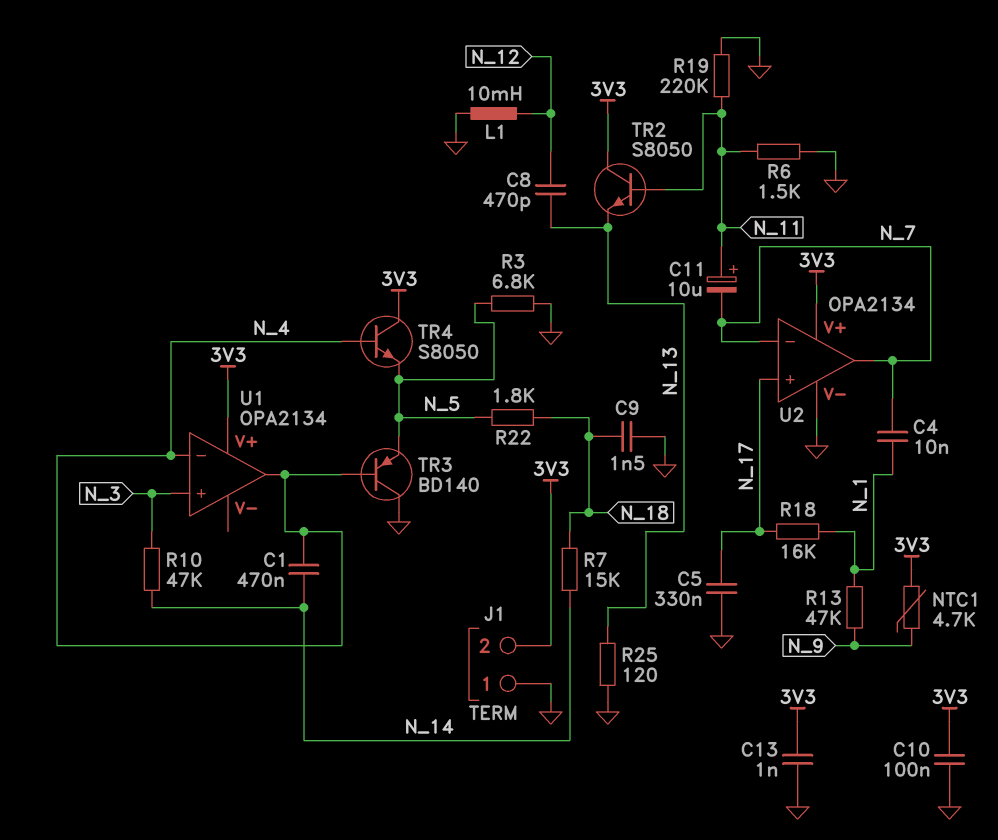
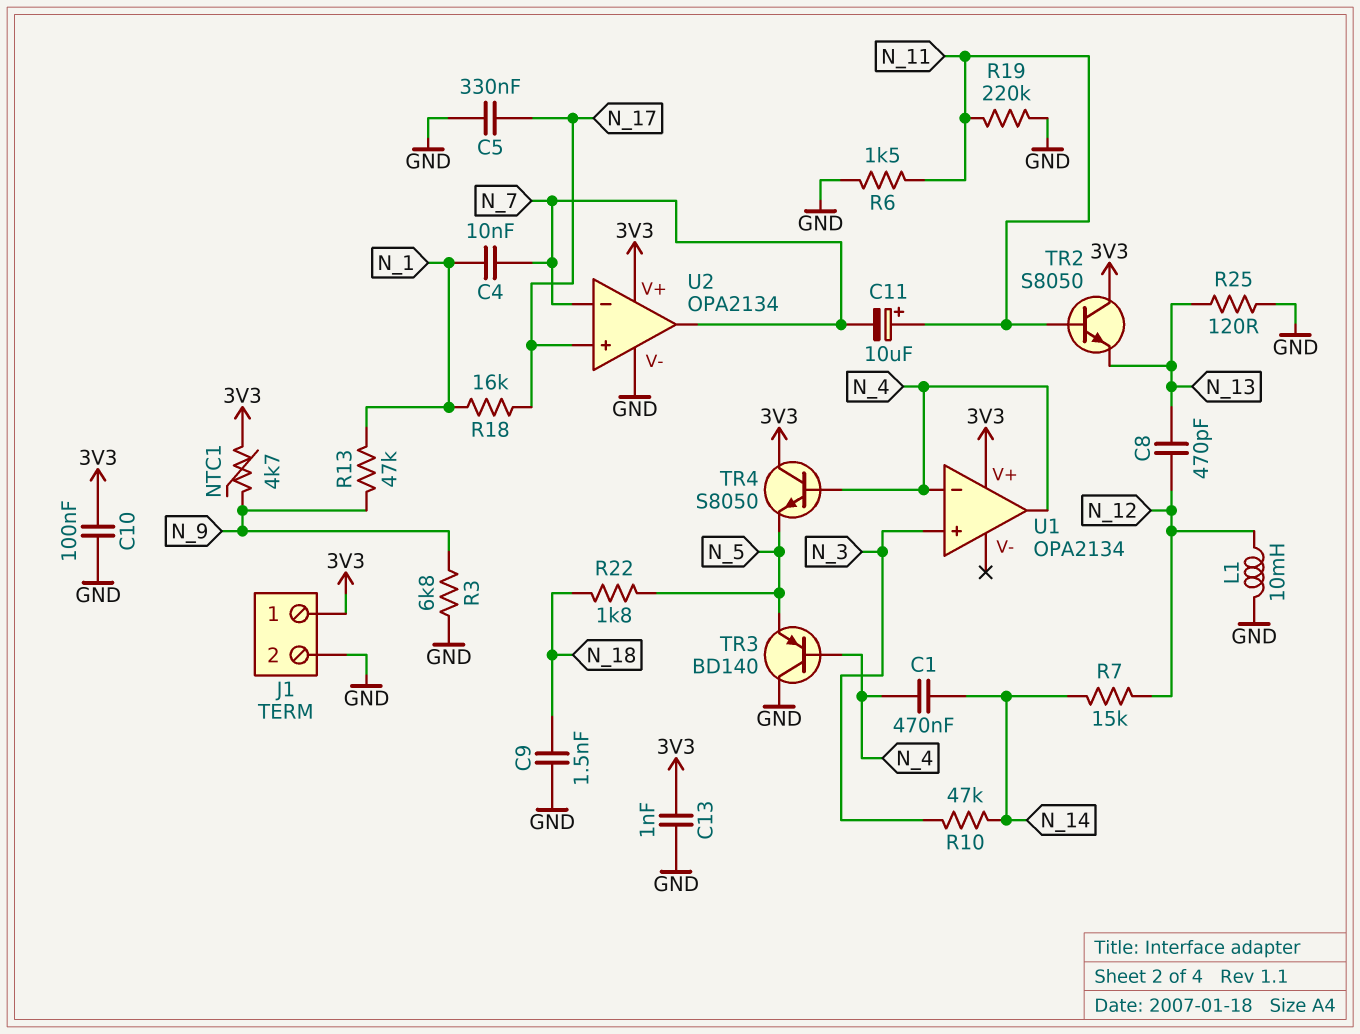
J1 pin 1: GND -> 3V3
J1 pin 2: 3V3 -> GND
R3: 6.8k (GND, N_5) -> 6.8k (GND, N_9)
R7: 15k (N_14, N_18) -> 15k (N_12, N_14)

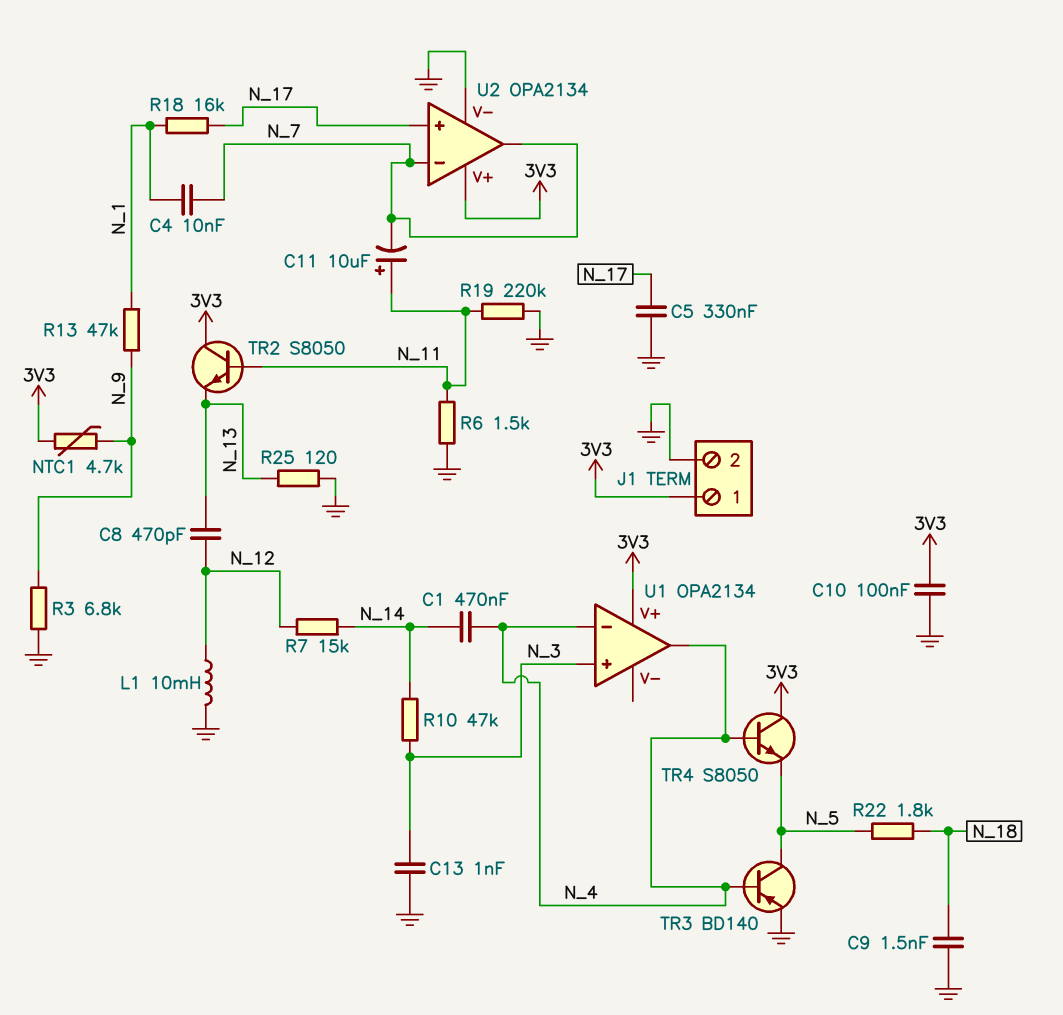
C13: 1nF (3V3, GND) -> 1nF (GND, N_3)
TR3: PNP BD140 (B N_4, C GND, E N_5) -> PNP BD140 (B N_4, C N_5, E GND)

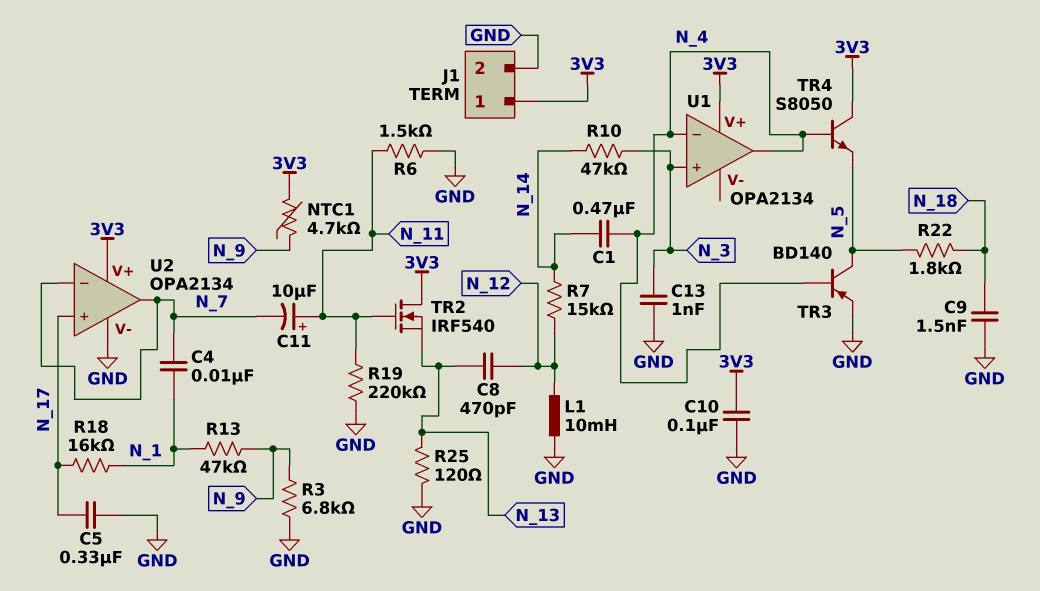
TR2: NPN S8050 (B N_11, C 3V3, E N_13) -> NMOS IRF540 (G N_11, D 3V3, S N_13)

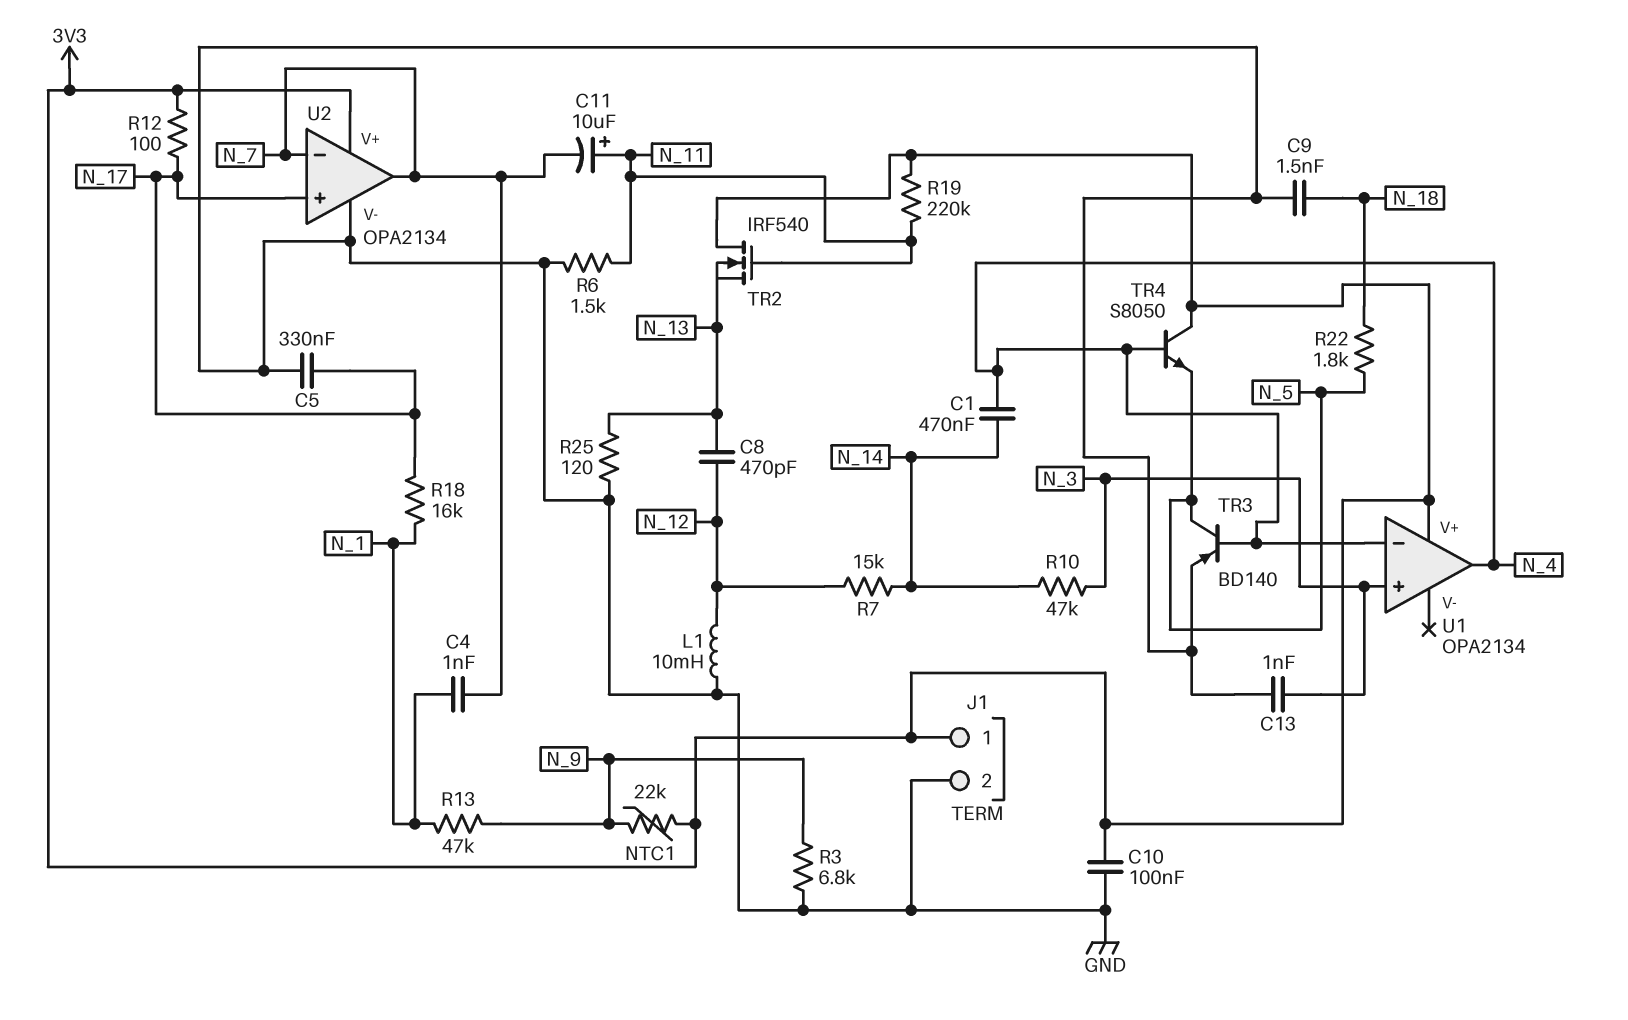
C4: 10nF (N_1, N_7) -> 1nF (N_1, N_7)
NTC1: 4.7k (3V3, N_9) -> 22k (3V3, N_9)
R12: none -> 100 (3V3, N_17)
R19: 220k (GND, N_11) -> 220k (3V3, N_11)

